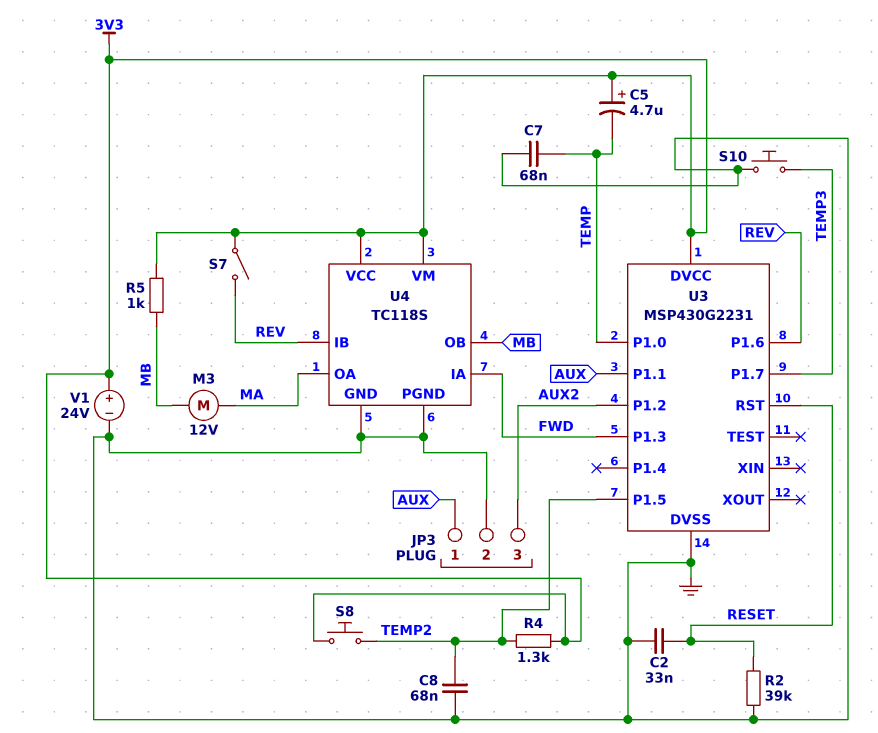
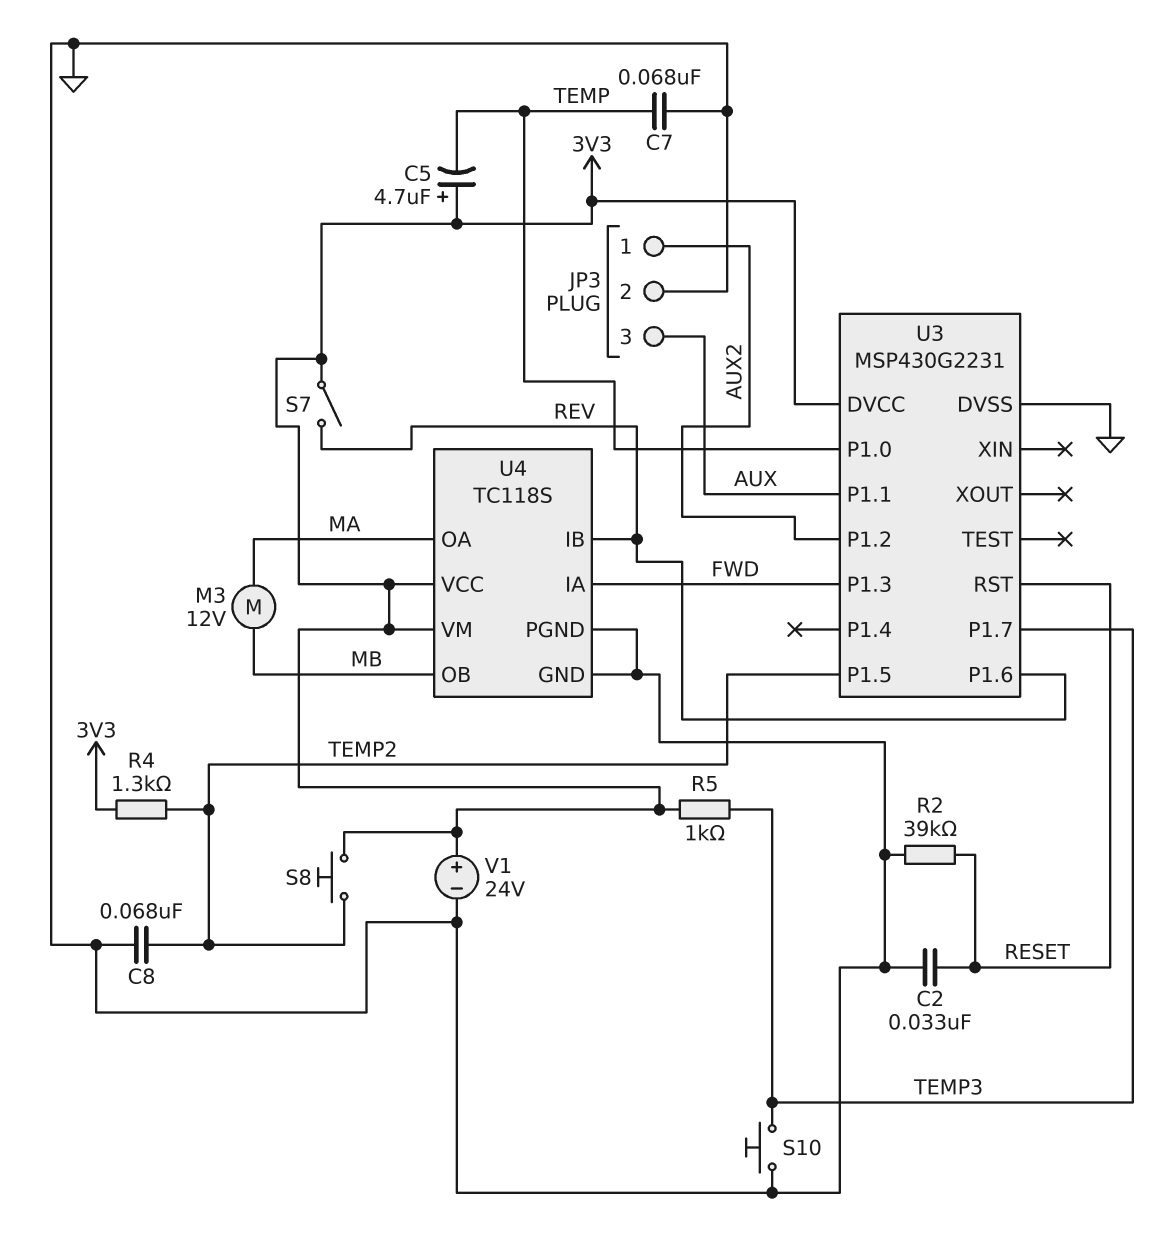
JP3 pin 1: AUX -> AUX2
JP3 pin 3: AUX2 -> AUX
R5: 1k (3V3, MB) -> 1k (3V3, TEMP3)

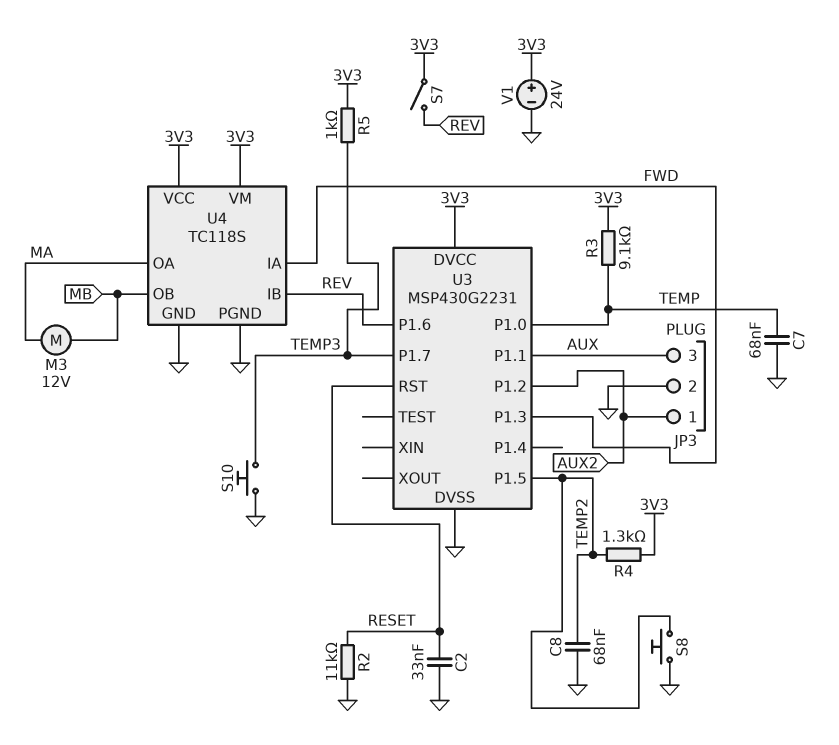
C5: 4.7uF (plus 3V3, minus TEMP) -> none
R2: 39k (GND, RESET) -> 11k (GND, RESET)
R3: none -> 9.1k (3V3, TEMP)
S8: button (3V3, TEMP2) -> button (GND, TEMP2)

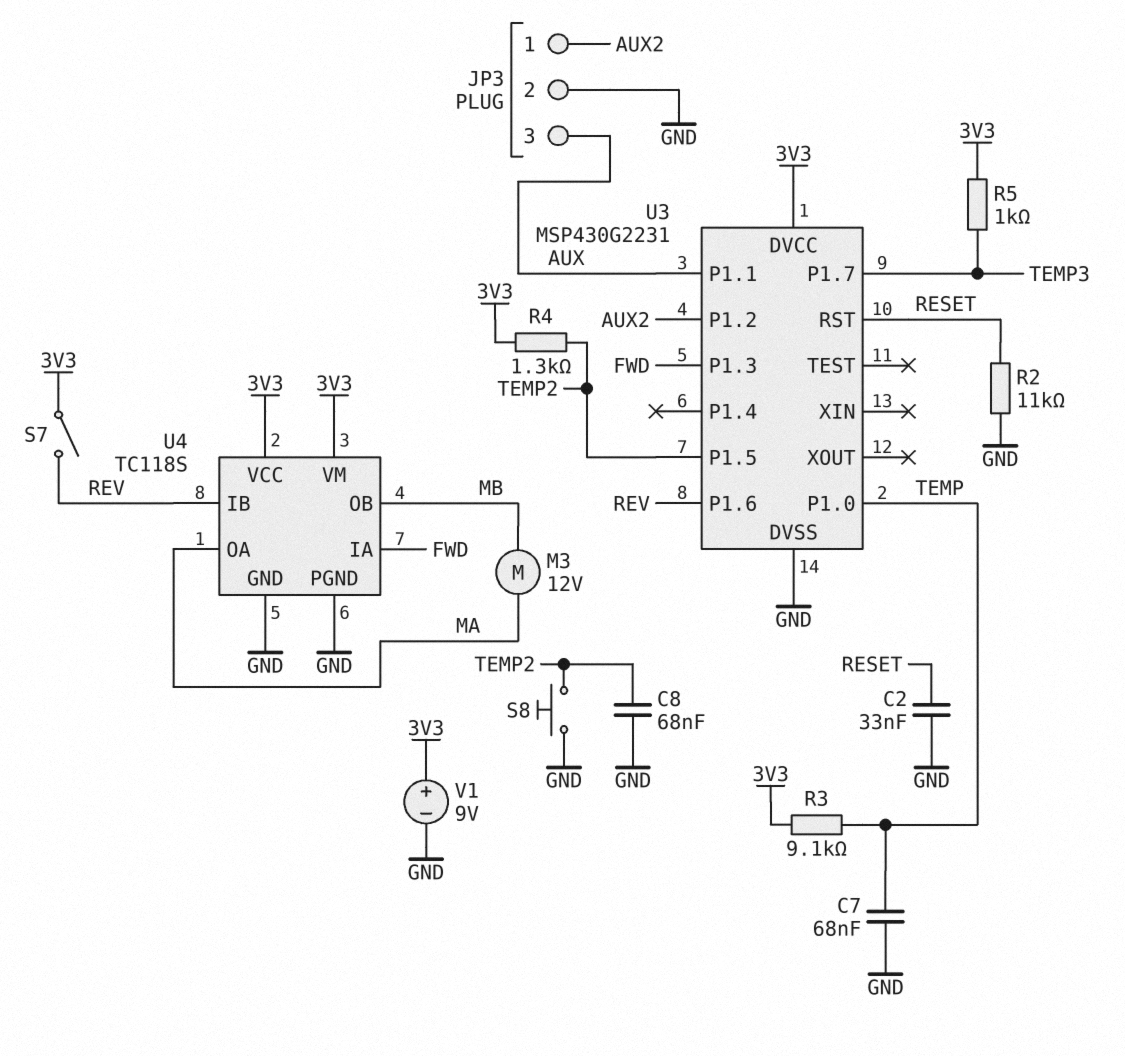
S10: button (GND, TEMP3) -> none
V1: 24V (plus 3V3, minus GND) -> 9V (plus 3V3, minus GND)

